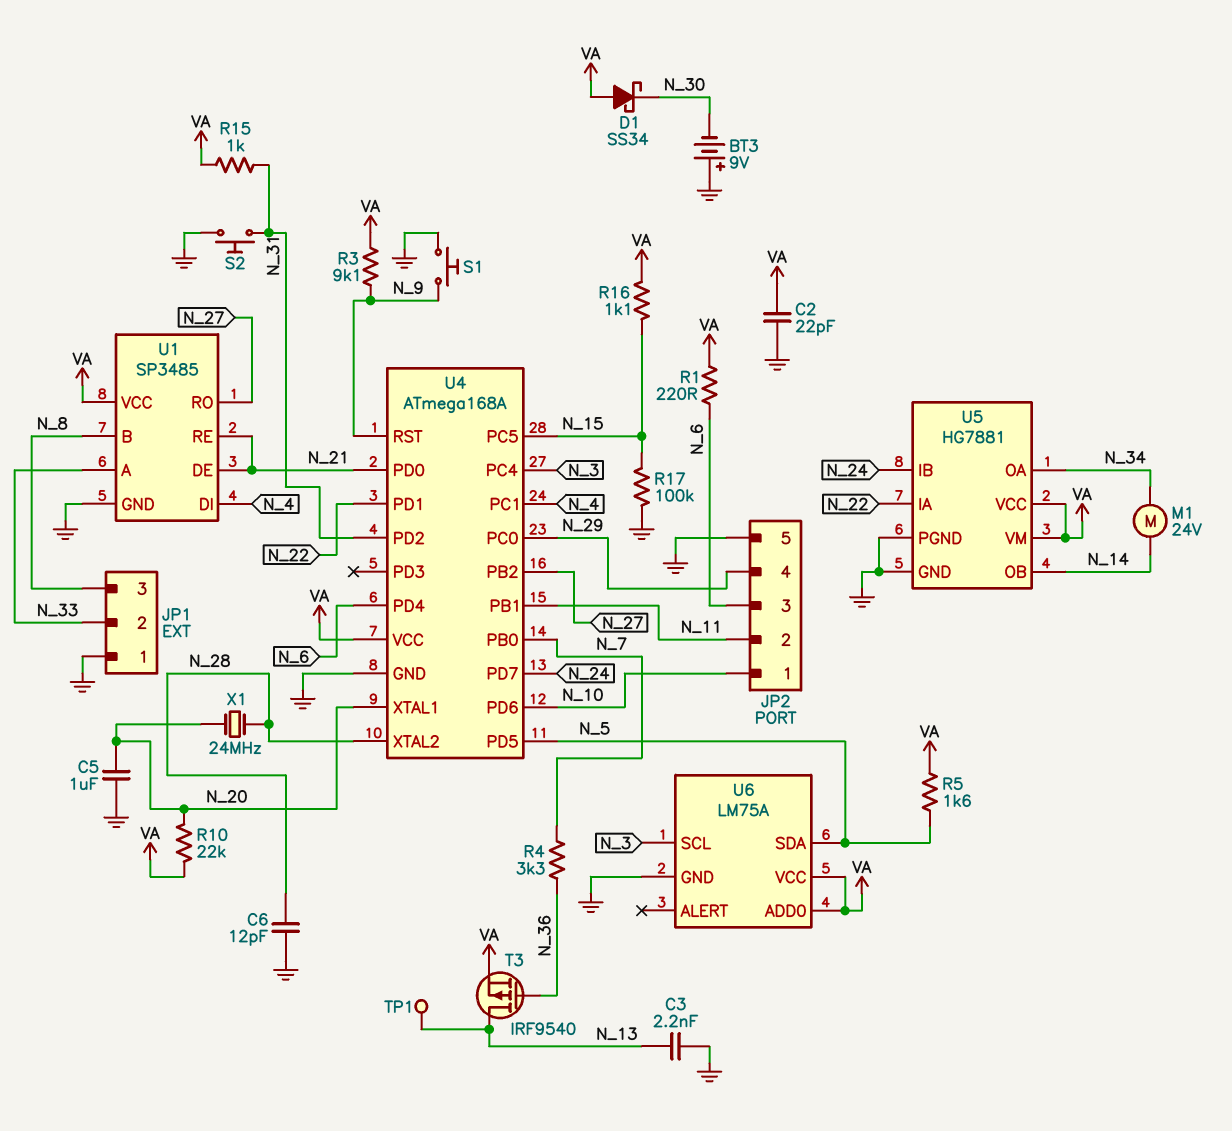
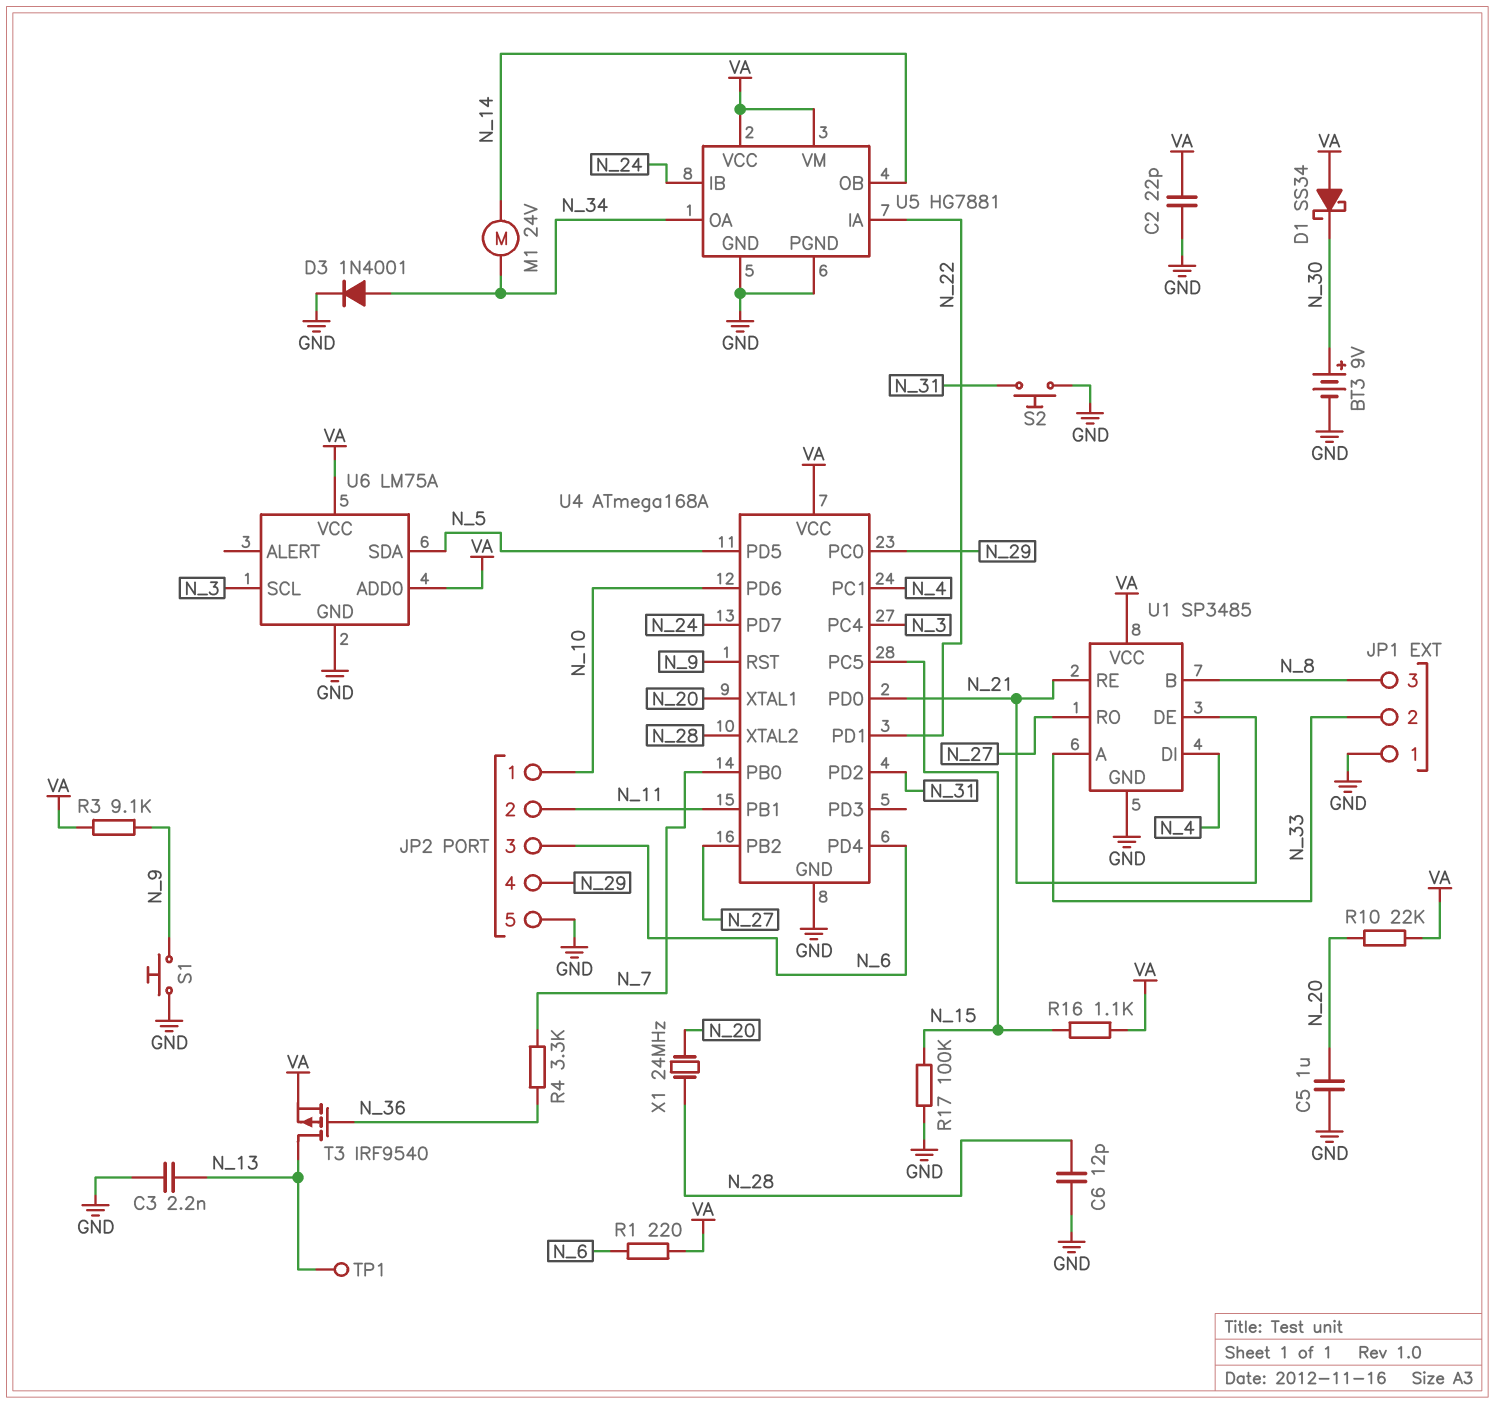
BT3: 9V (plus GND, minus N_30) -> 9V (plus N_30, minus GND)
D3: none -> diode 1N4001 (A N_34, K GND)
R5: 1.6k (N_5, VA) -> none
R15: 1k (N_31, VA) -> none

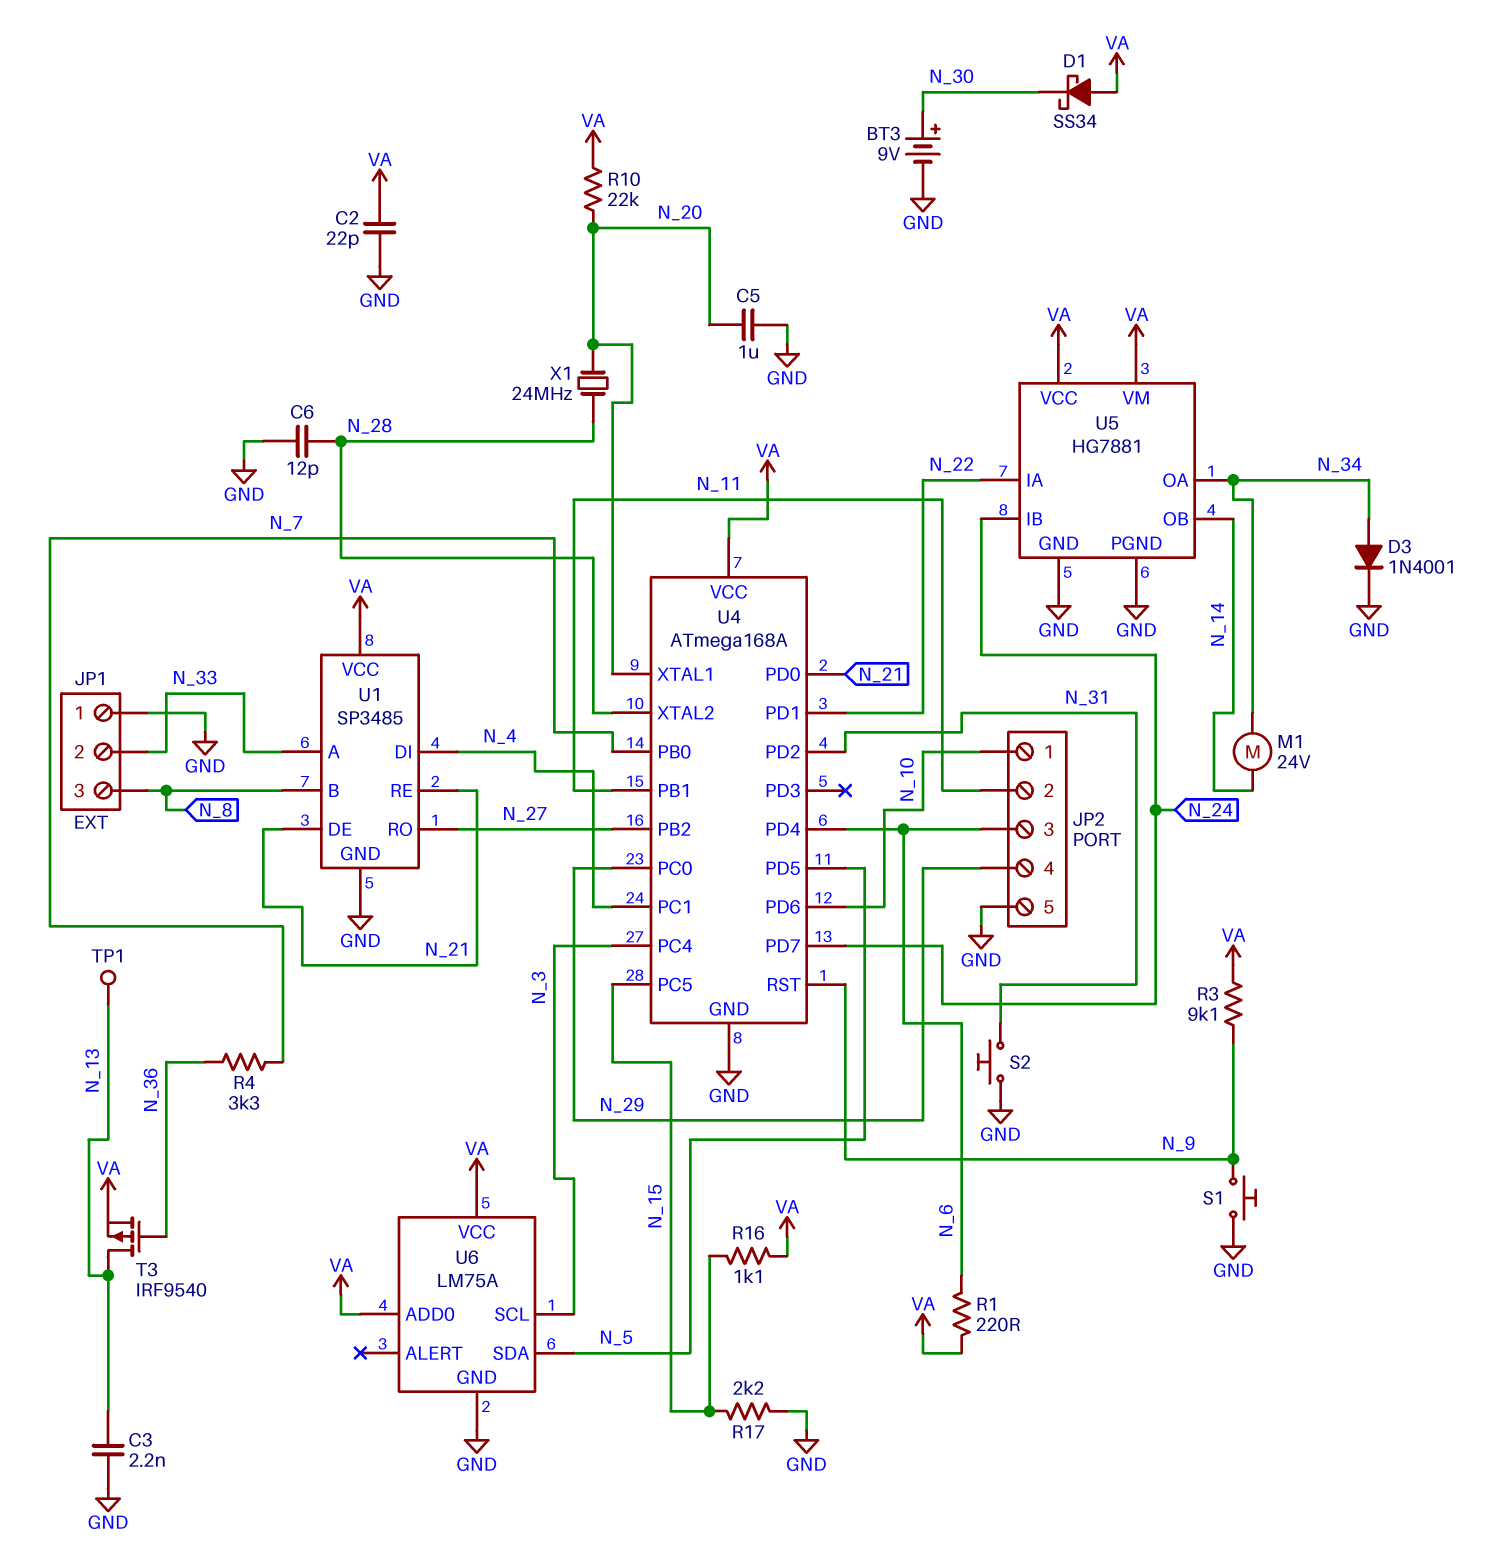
R17: 100k (GND, N_15) -> 2.2k (GND, N_15)

